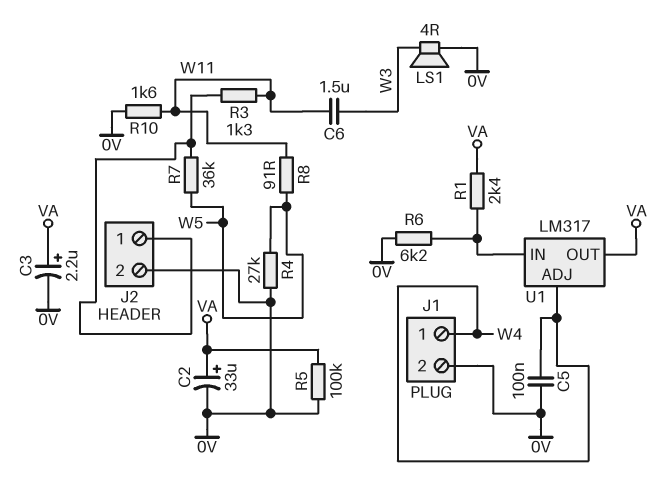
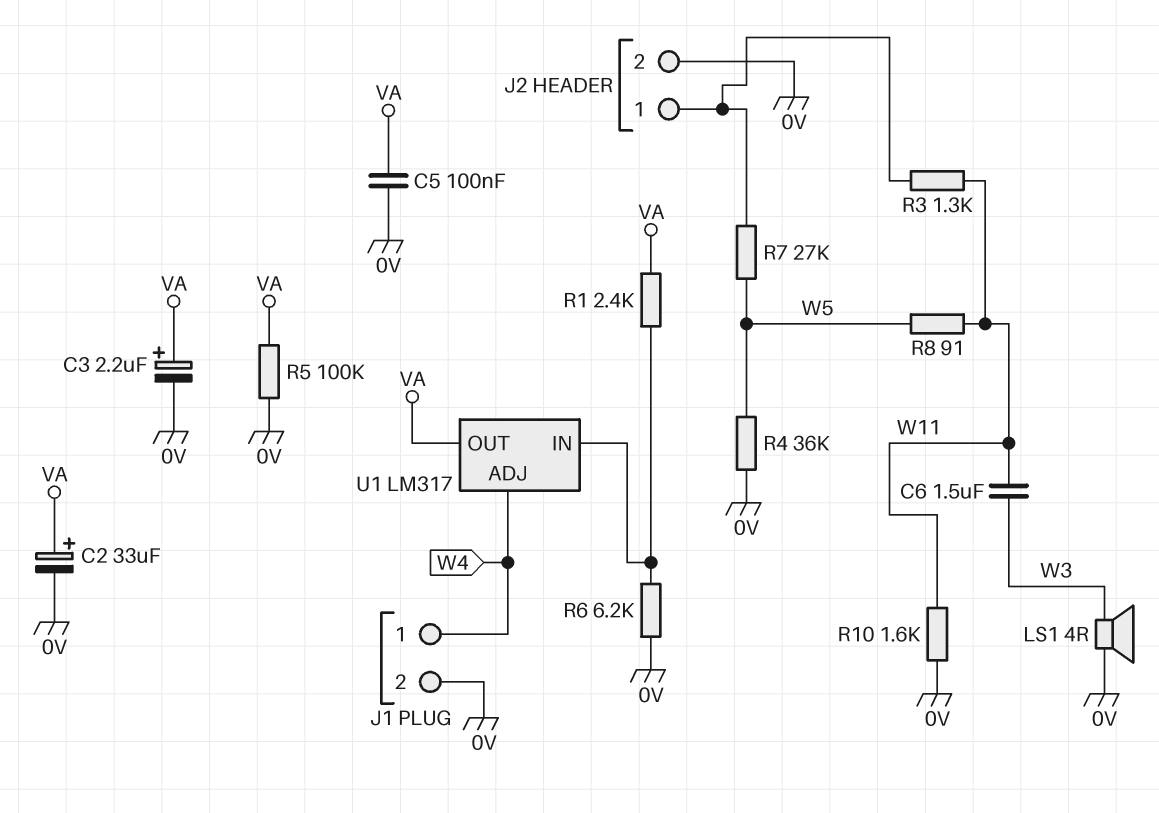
C5: 100nF (0V, W4) -> 100nF (0V, VA)
R4: 27k (0V, W5) -> 36k (0V, W5)
R7: 36k (J2/1, W5) -> 27k (J2/1, W5)

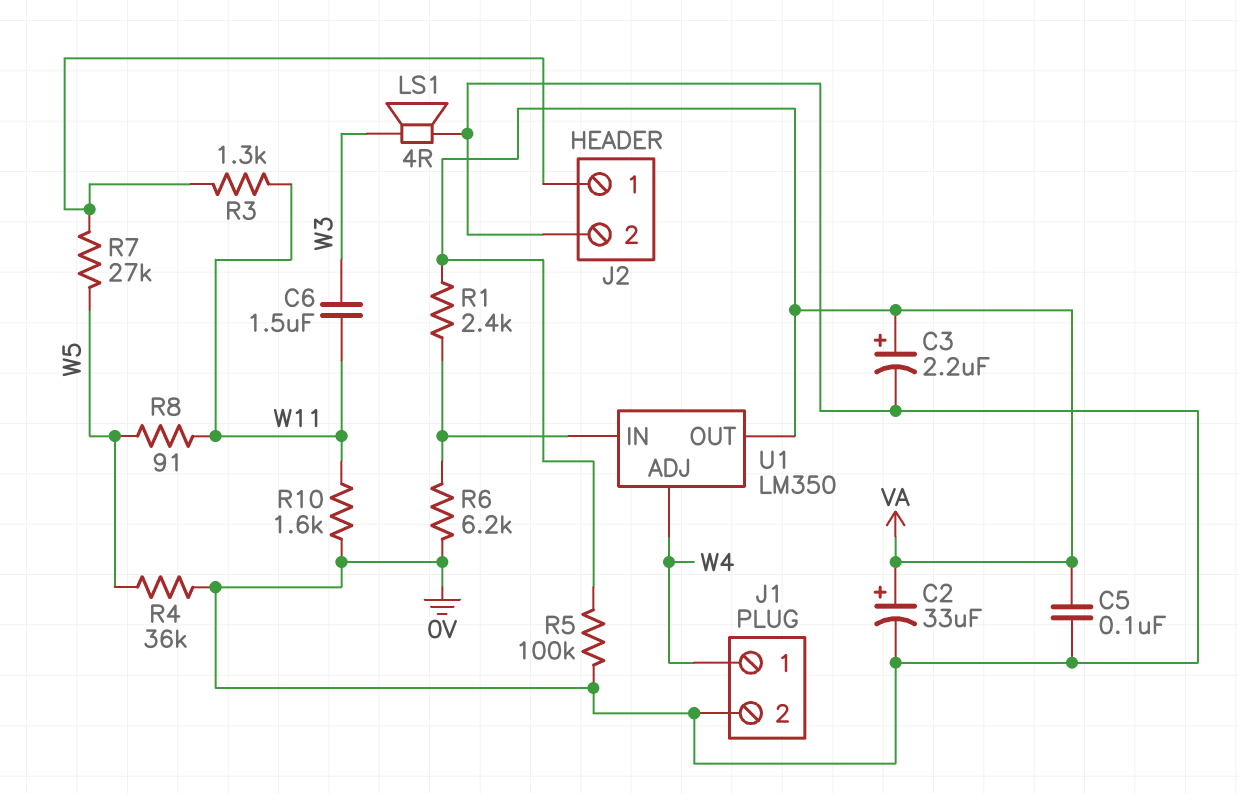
U1: LM317 -> LM350

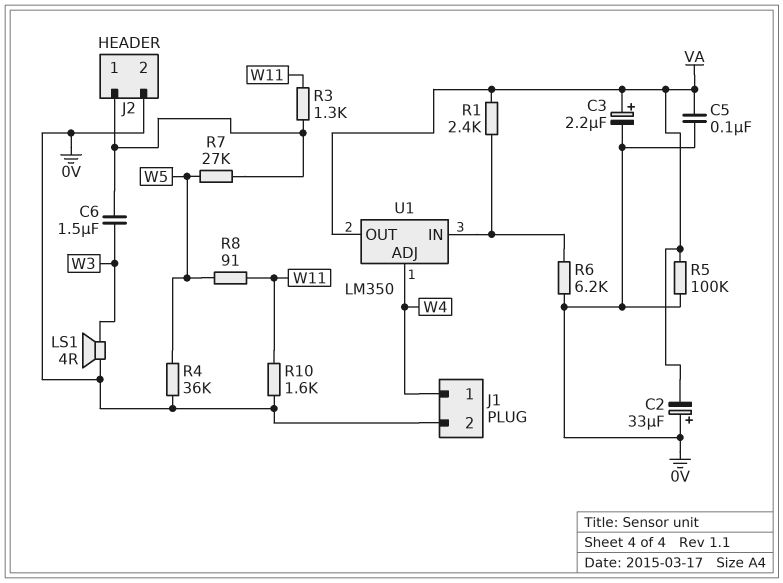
C2: 33uF (plus VA, minus 0V) -> 33uF (plus 0V, minus VA)
C6: 1.5uF (W3, W11) -> 1.5uF (J2/1, W3)

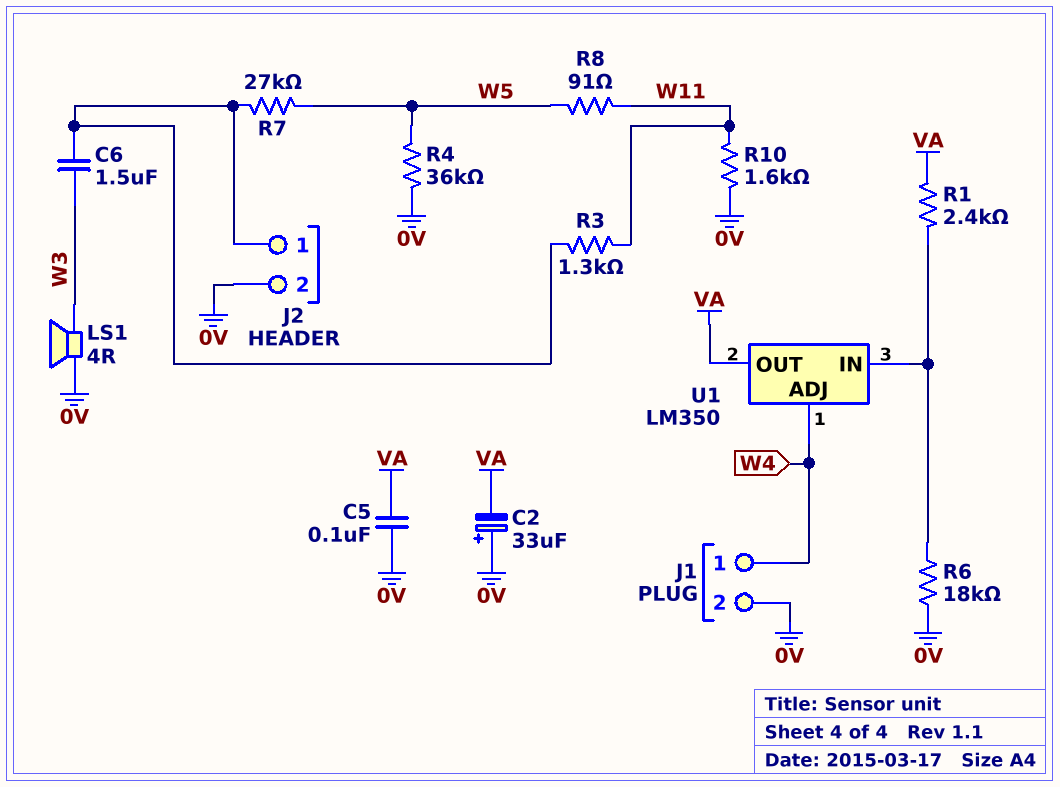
C3: 2.2uF (plus VA, minus 0V) -> none
R5: 100k (0V, VA) -> none
R6: 6.2k (0V, U1/IN) -> 18k (0V, U1/IN)

